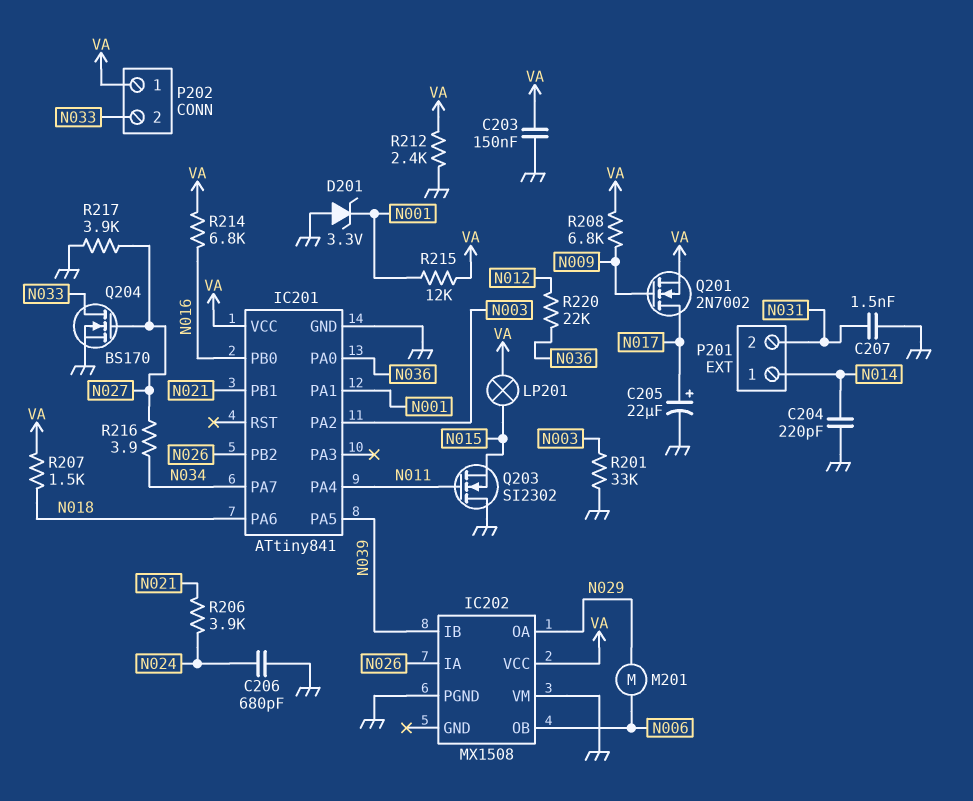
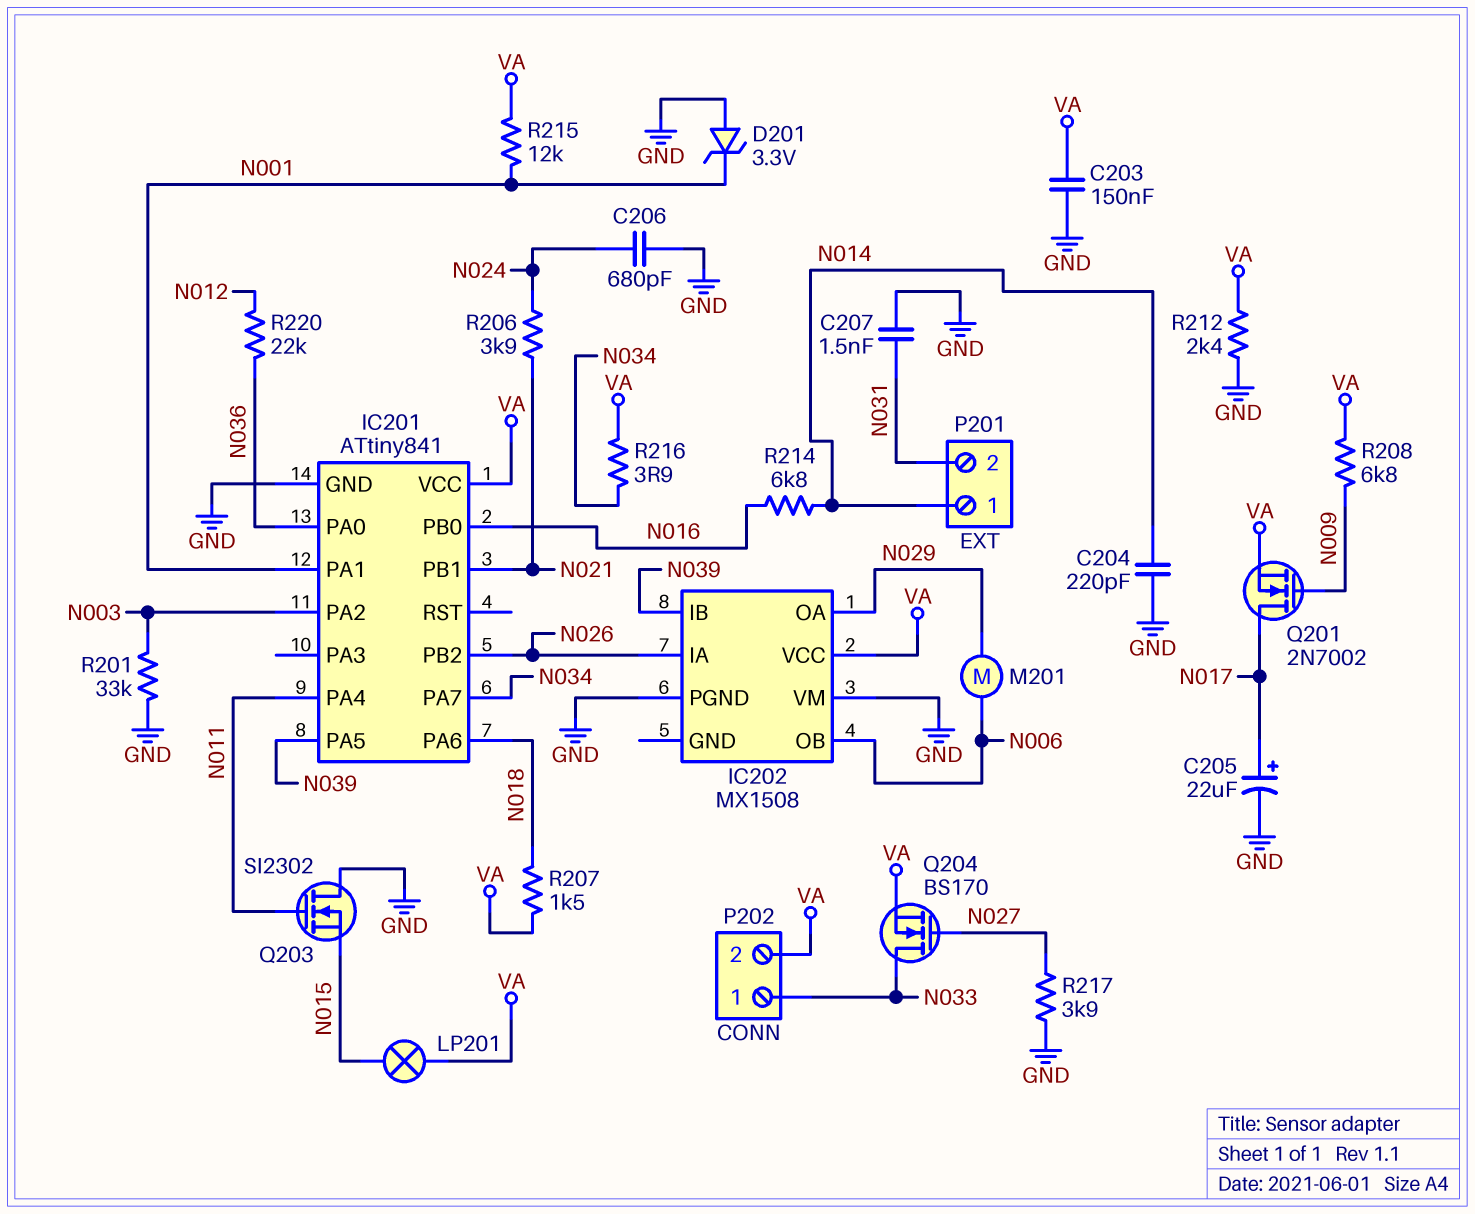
P202 pin 1: VA -> N033
P202 pin 2: N033 -> VA
Q204: NMOS BS170 (G N027, D N033, S GND) -> NMOS BS170 (G N027, D N033, S VA)
R214: 6.8k (N016, VA) -> 6.8k (N014, N016)
R216: 3.9 (N027, N034) -> 3.9 (N034, VA)

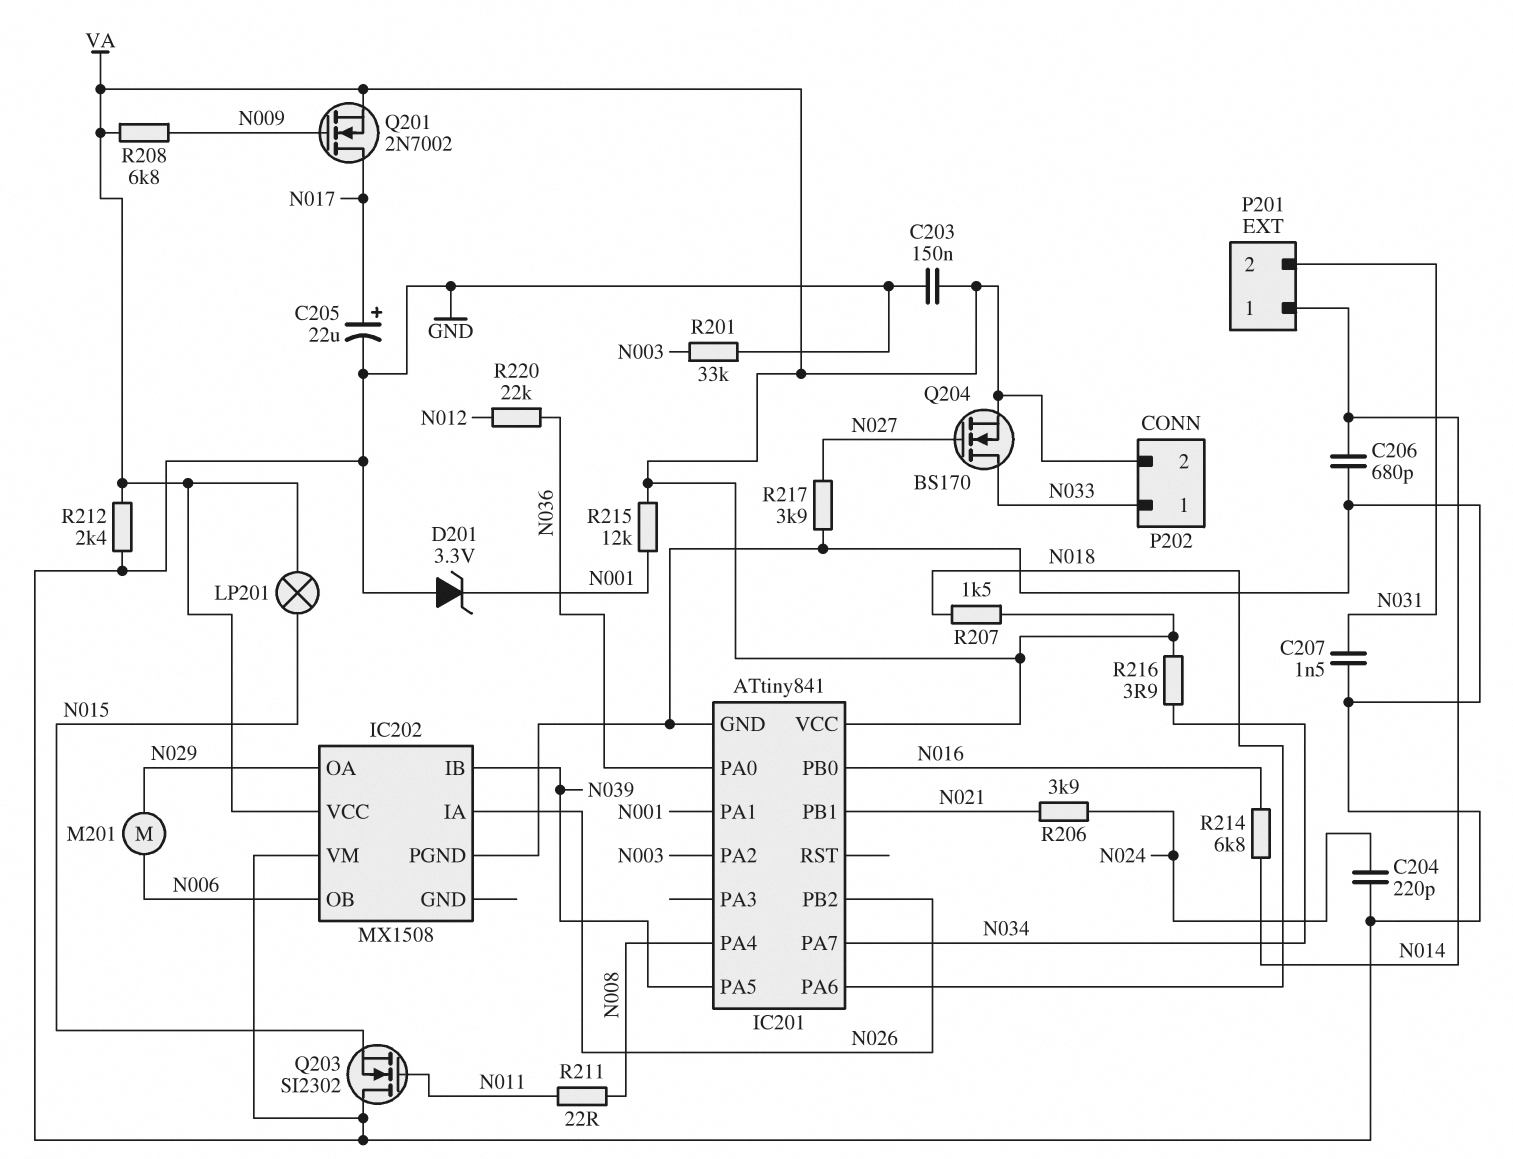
C204: 220pF (GND, N014) -> 220pF (GND, N024)
C206: 680pF (GND, N024) -> 680pF (GND, N014)
IC201 pin PA4: N011 -> N008
R211: none -> 22 (N008, N011)

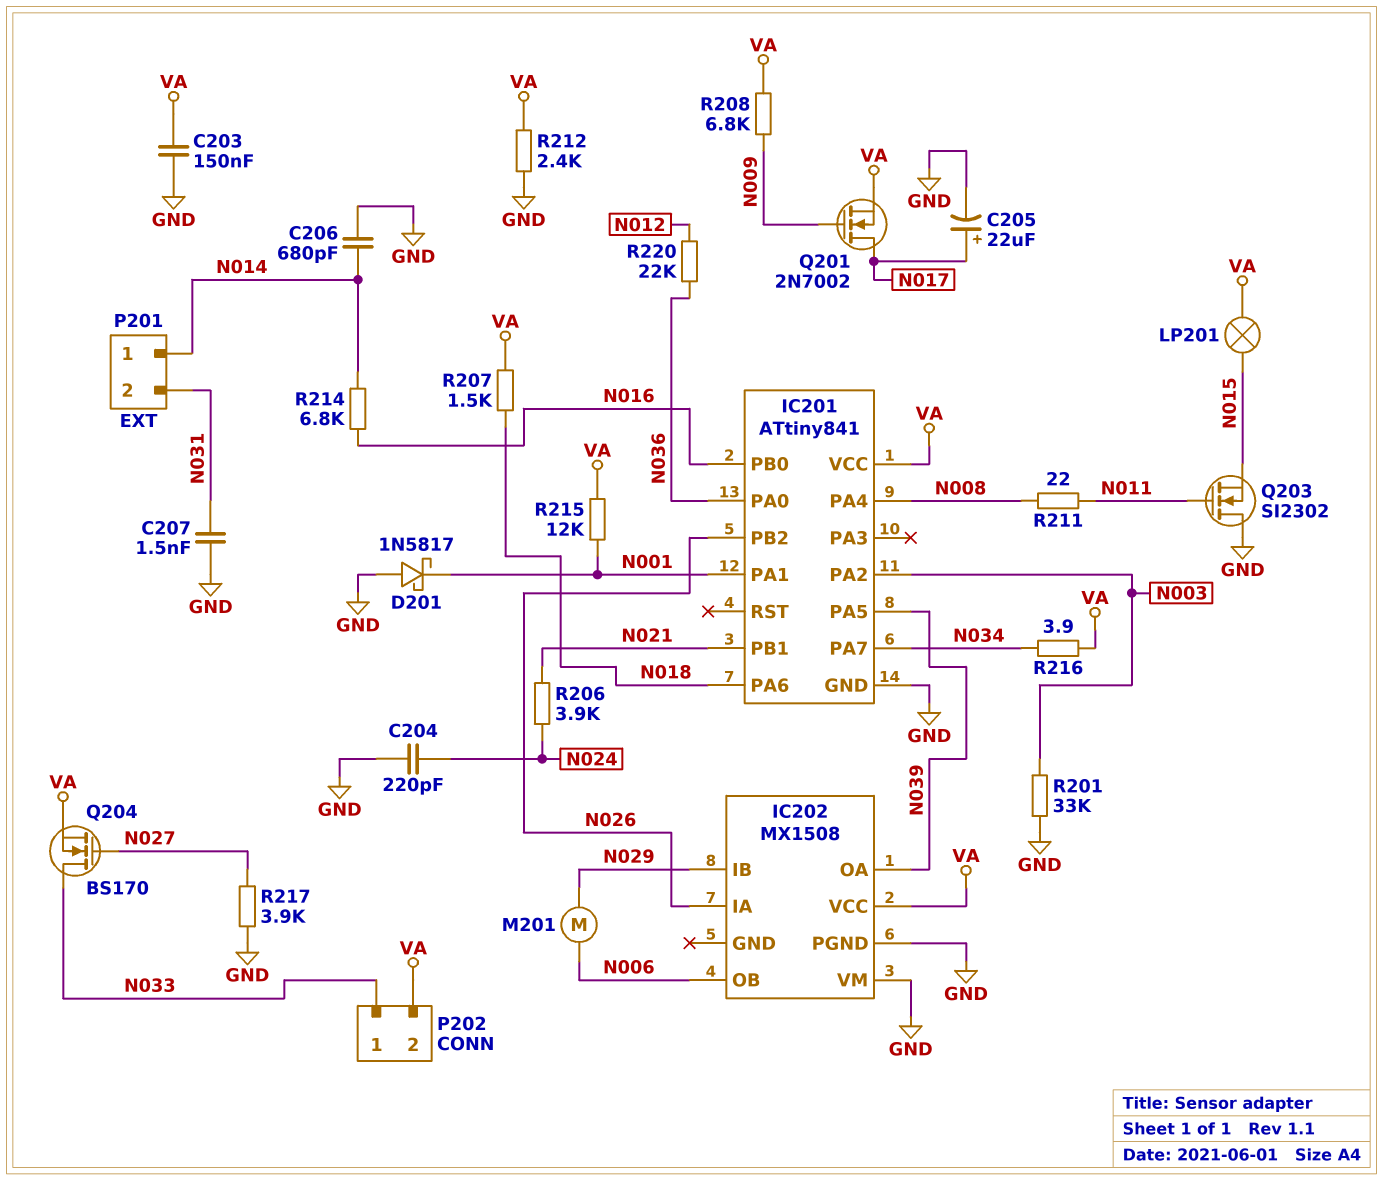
D201: zener 3.3V (A GND, K N001) -> schottky 1N5817 (A GND, K N001)
IC202 pin IB: N039 -> N029
IC202 pin OA: N029 -> N039

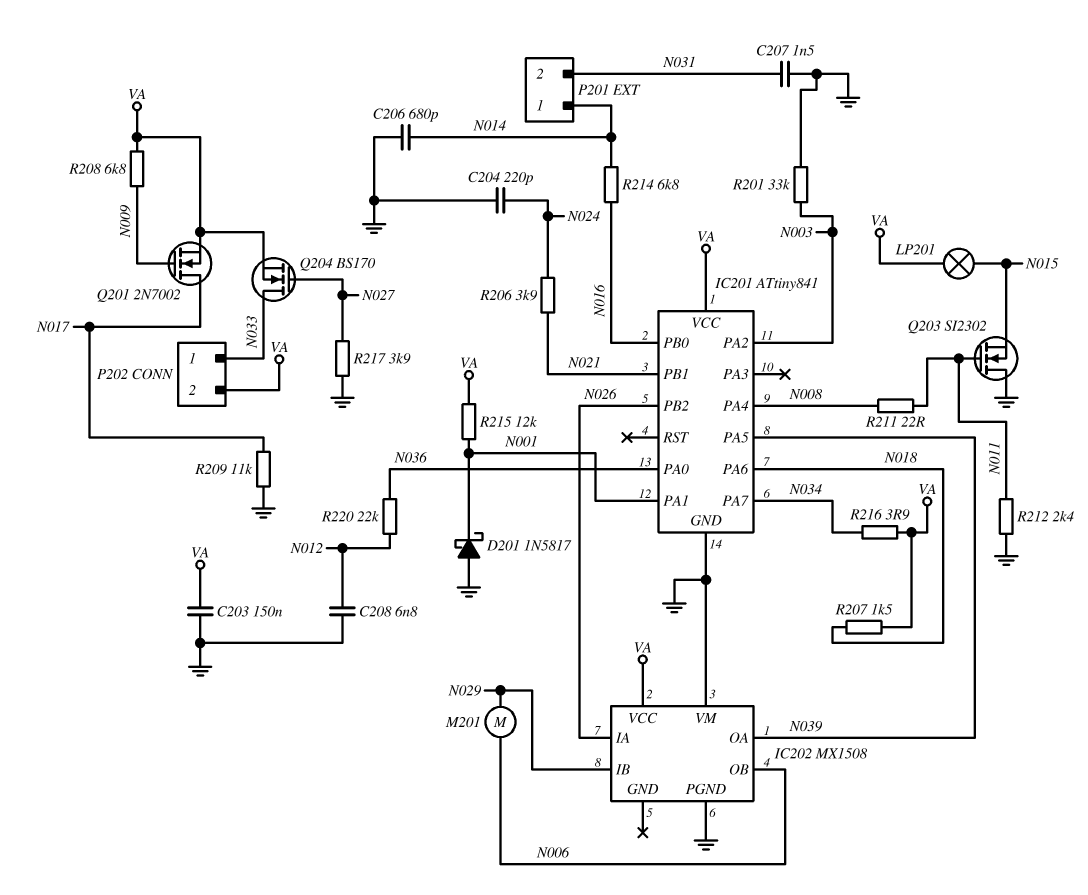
C205: 22uF (plus N017, minus GND) -> none
C208: none -> 6.8nF (GND, N012)
R209: none -> 11k (GND, N017)
R212: 2.4k (GND, VA) -> 2.4k (GND, N011)

